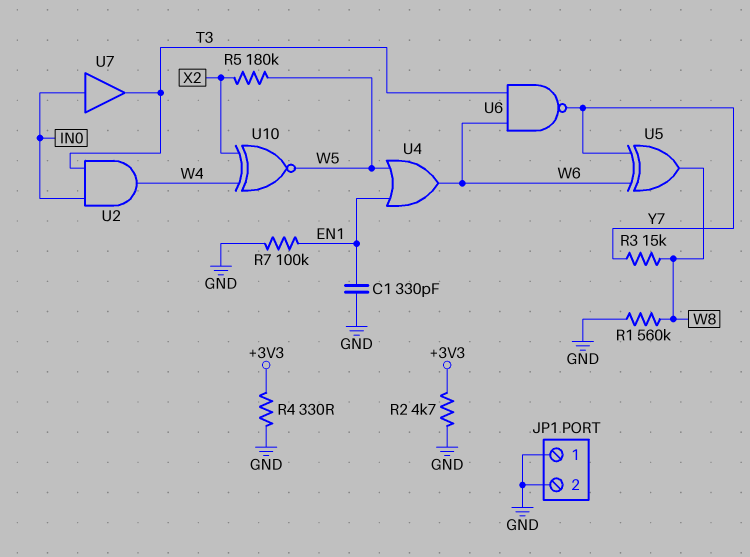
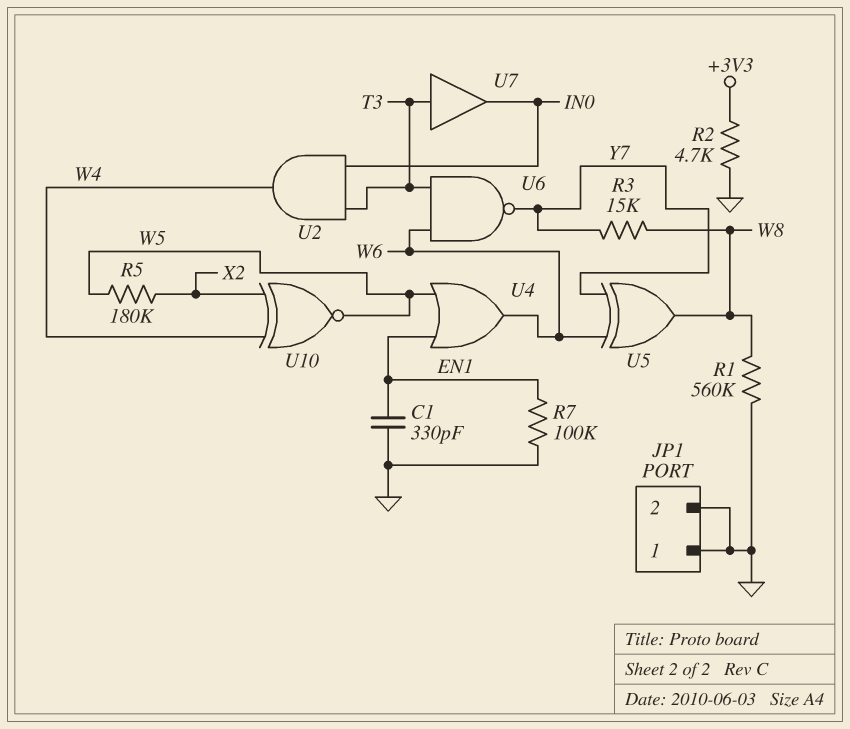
R4: 330 (+3V3, GND) -> none
U7: buffer (in IN0, out T3) -> buffer (in T3, out IN0)

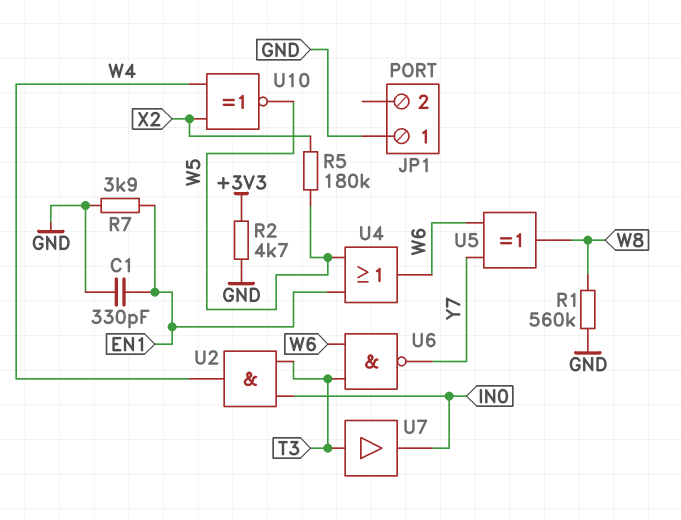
JP1 pin 2: GND -> none
R3: 15k (W8, Y7) -> none
R7: 100k (EN1, GND) -> 3.9k (EN1, GND)

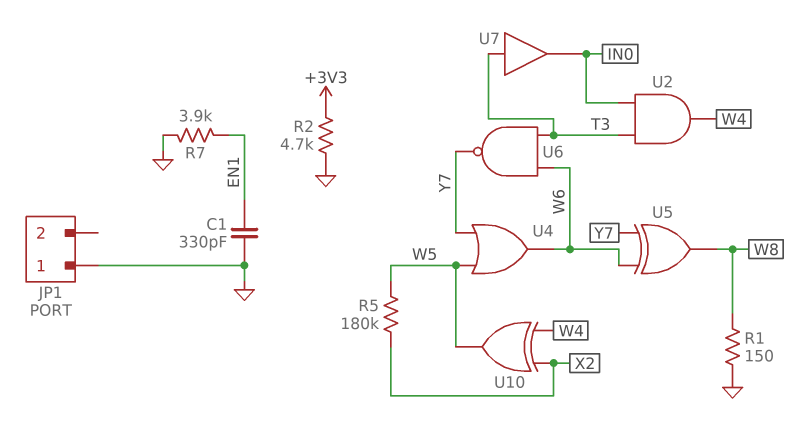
R1: 560k (GND, W8) -> 150 (GND, W8)
U4: OR (in EN1, in W5, out W6) -> OR (in W5, in Y7, out W6)
U10: XNOR (in W4, in X2, out W5) -> XOR (in W4, in X2, out W5)

